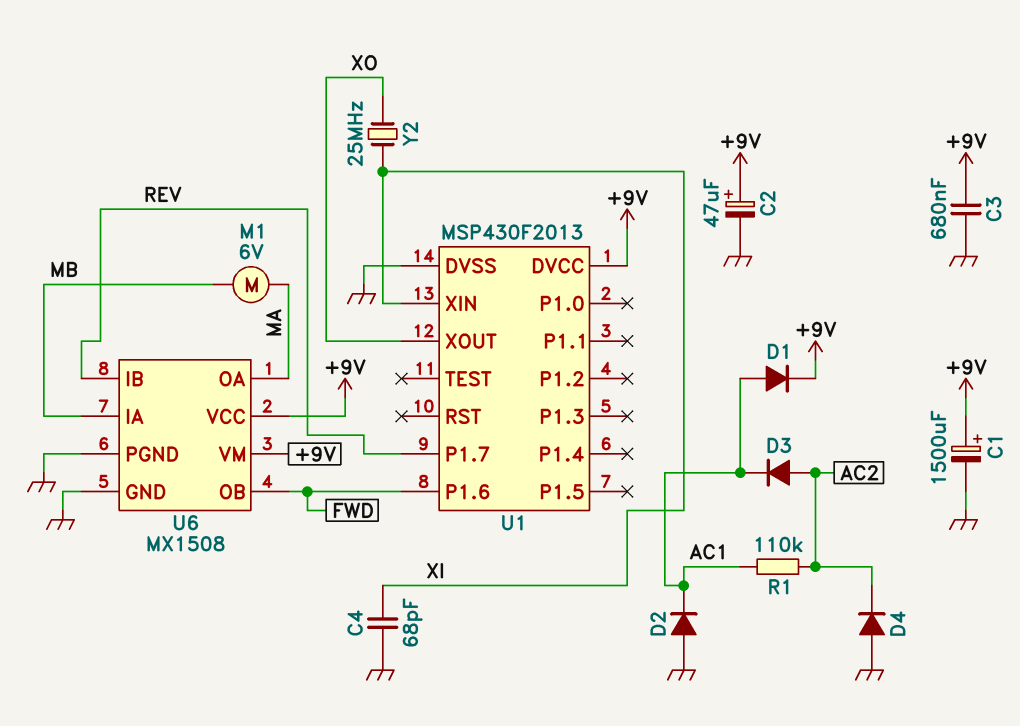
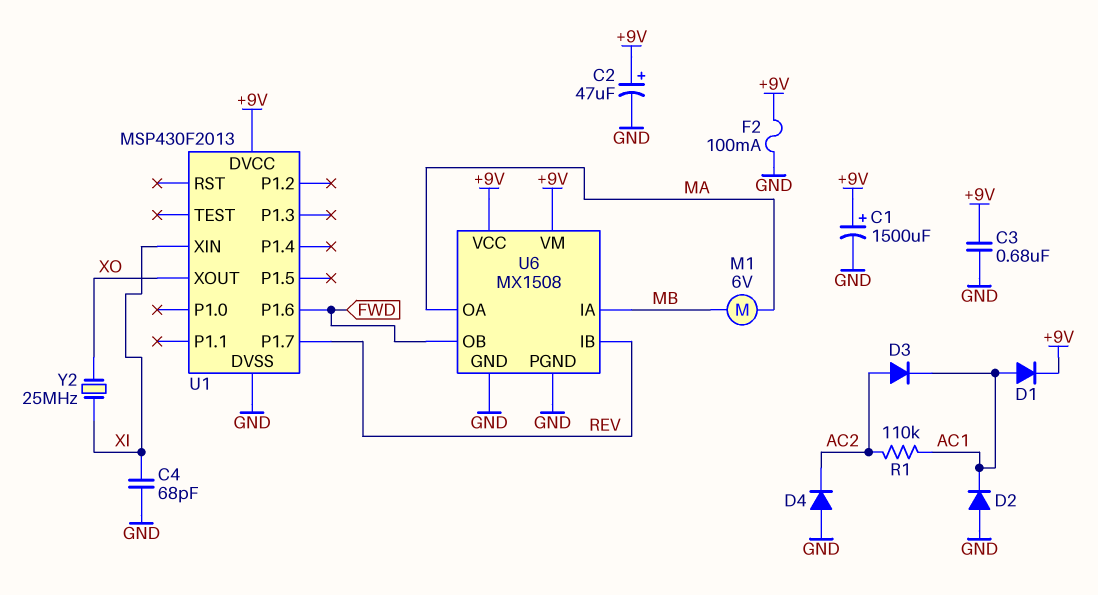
F2: none -> 100mA (+9V, GND)

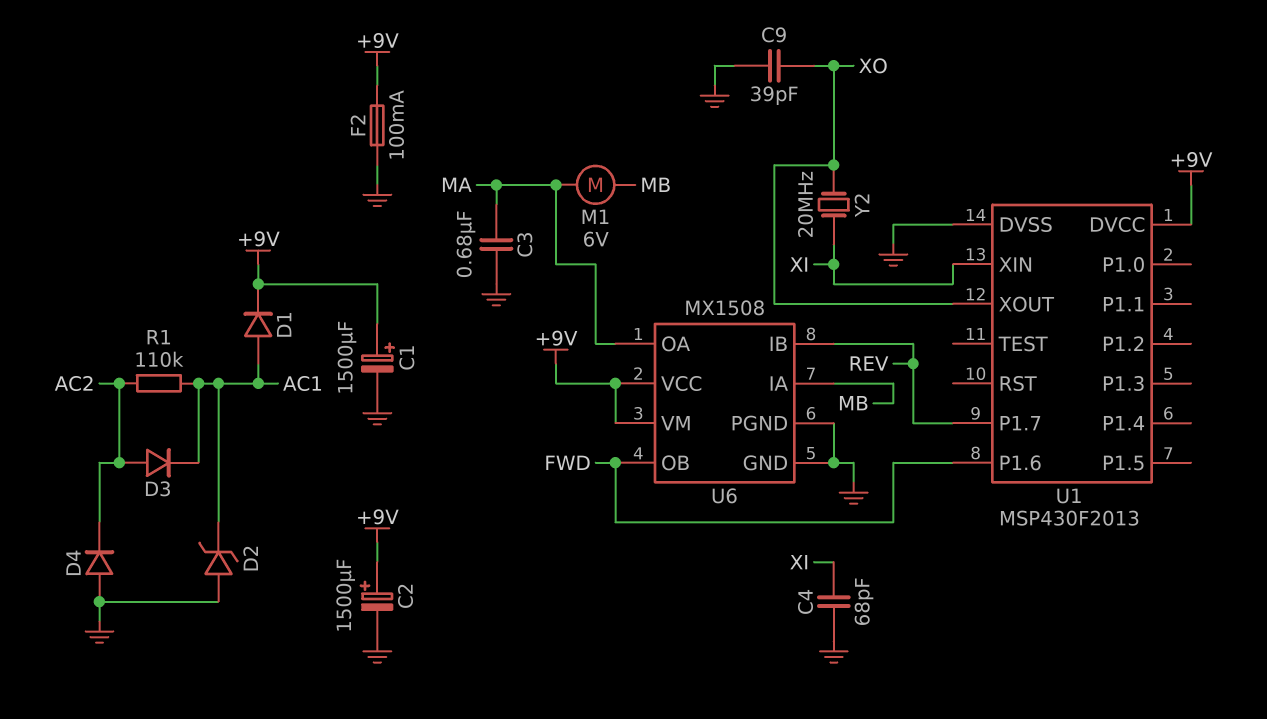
C2: 47uF (plus +9V, minus GND) -> 1500uF (plus +9V, minus GND)
C3: 680nF (+9V, GND) -> 680nF (GND, MA)
C9: none -> 39pF (GND, XO)
D2: diode (A GND, K AC1) -> zener (A GND, K AC1)
Y2: 25MHz (XI, XO) -> 20MHz (XI, XO)

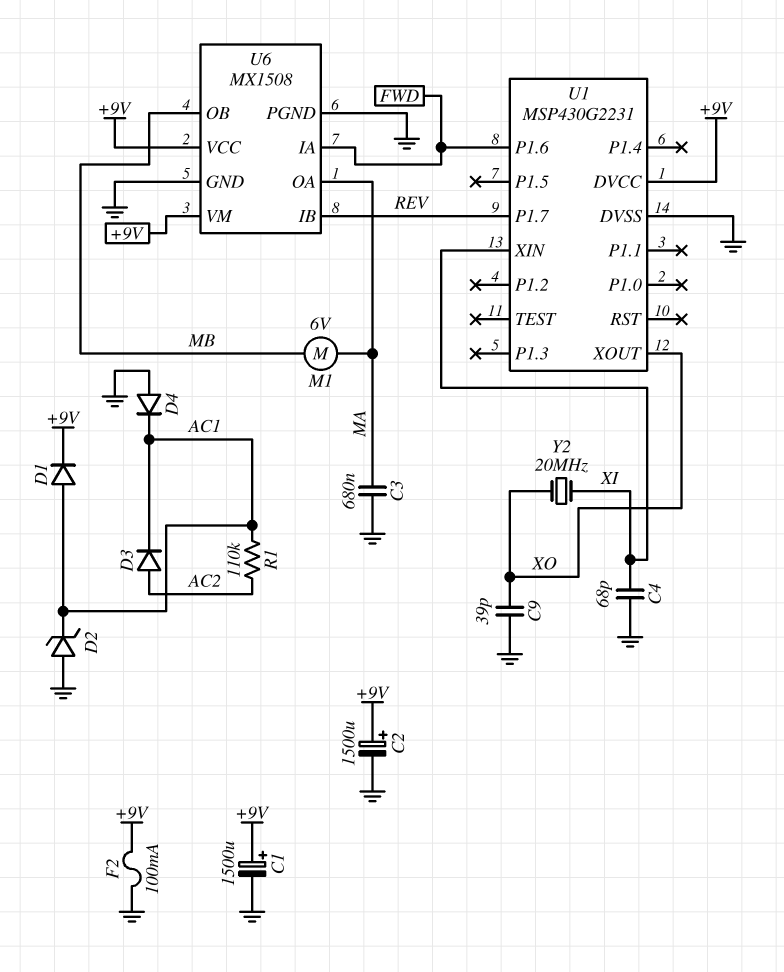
D4: diode (A GND, K AC2) -> diode (A GND, K AC1)
U1: MSP430F2013 -> MSP430G2231
U6 pin IA: MB -> FWD
U6 pin OB: FWD -> MB

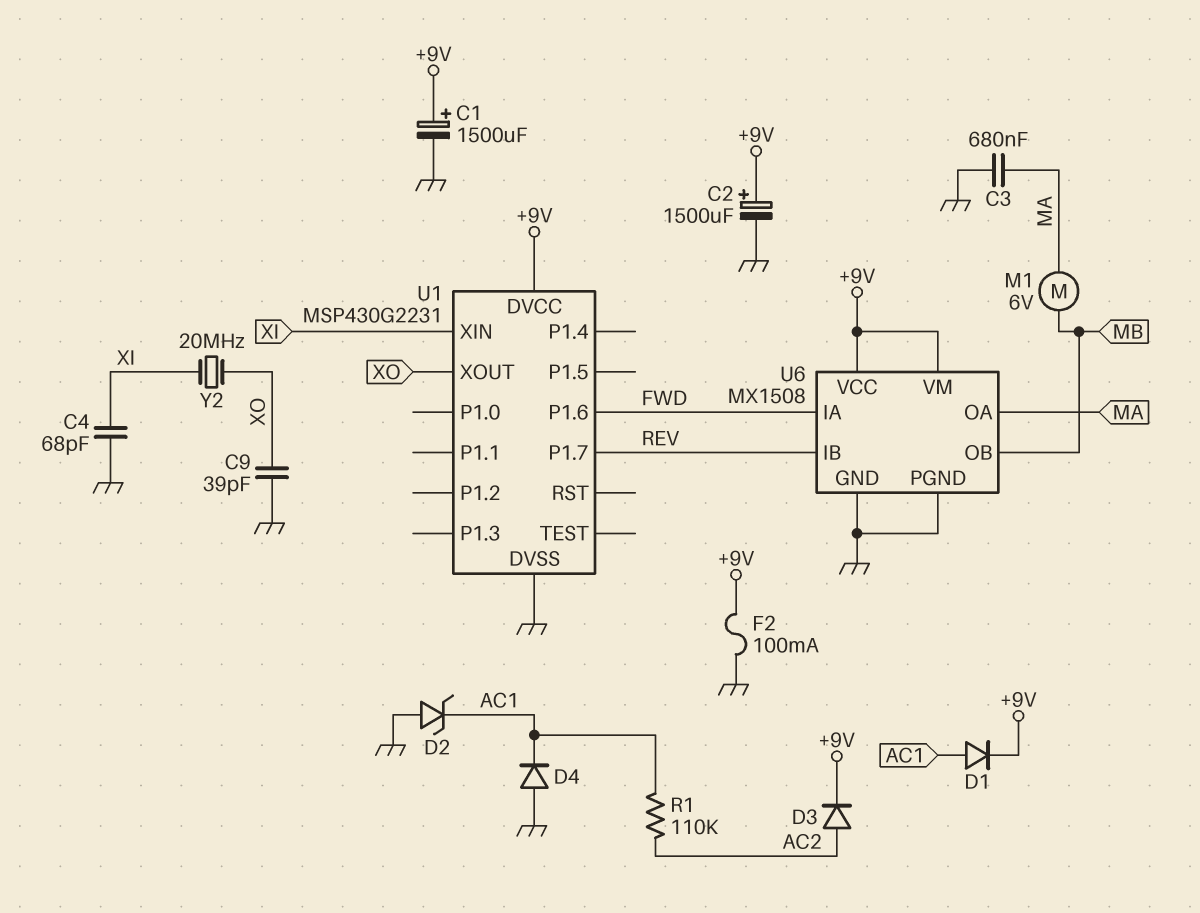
D3: diode (A AC2, K AC1) -> diode (A AC2, K +9V)

